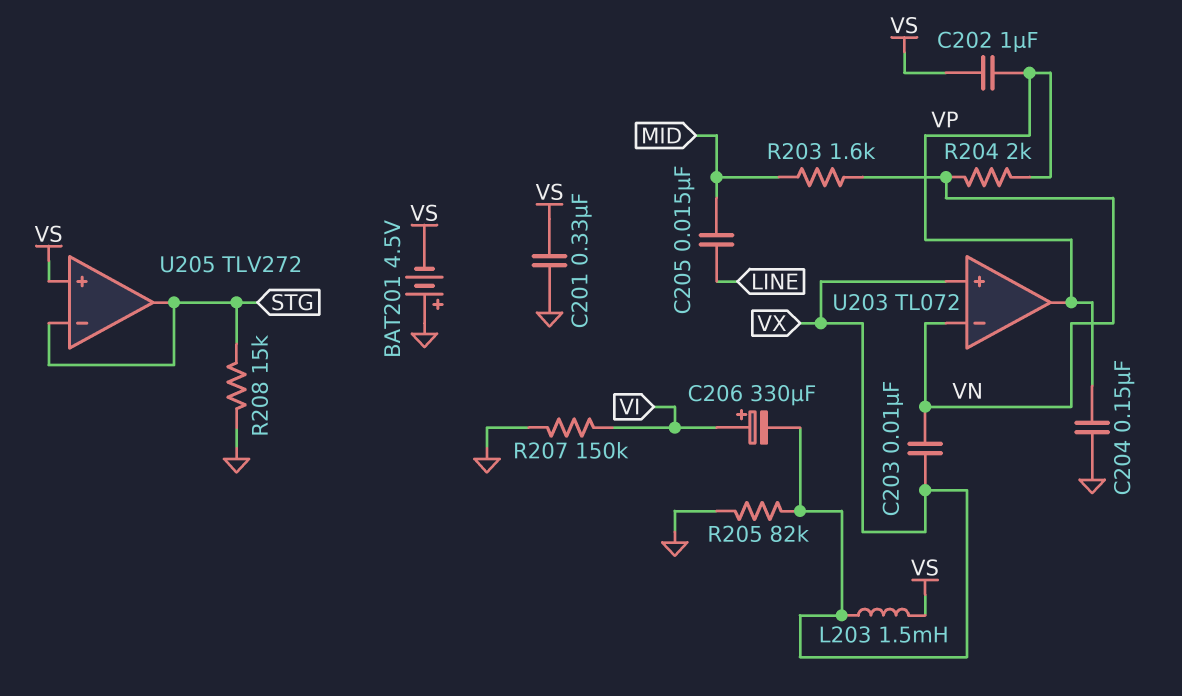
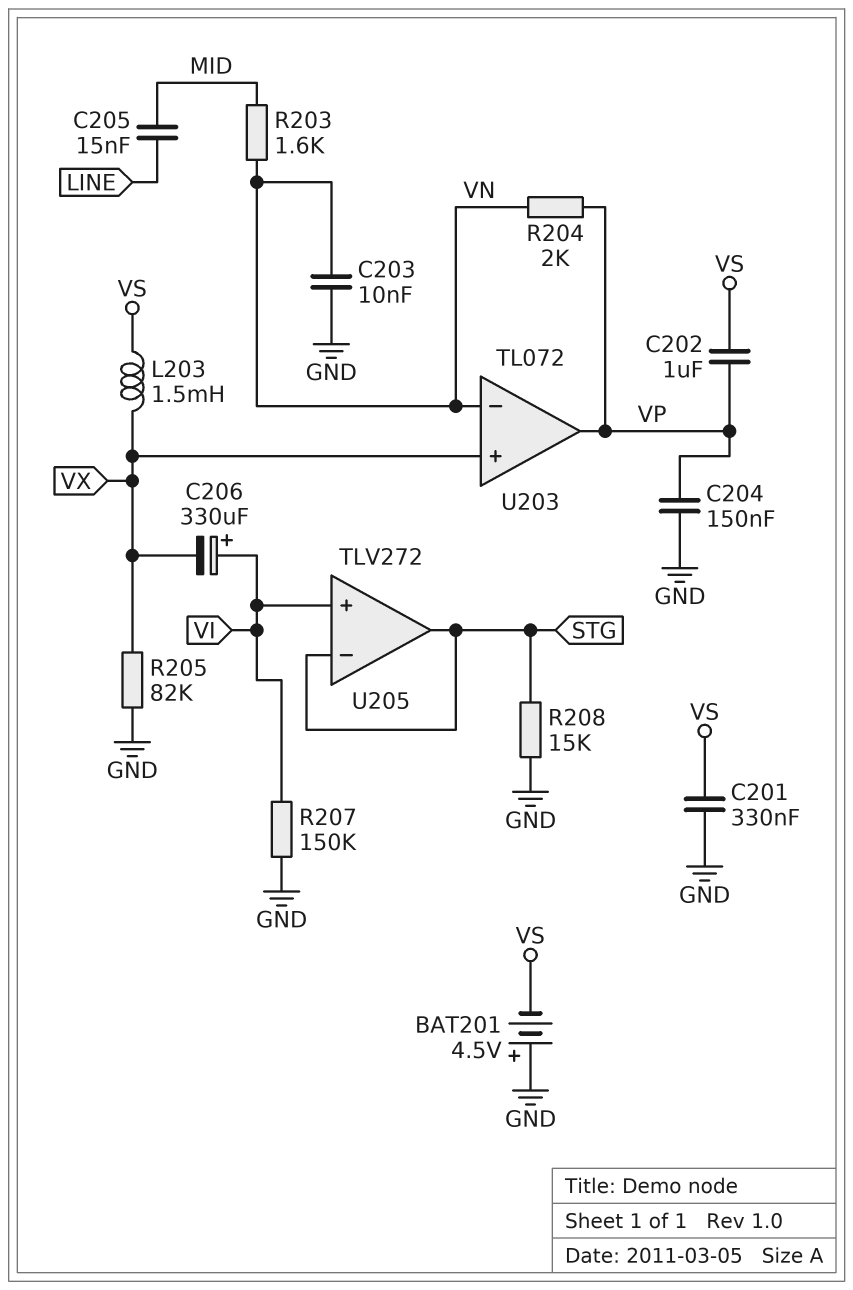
C203: 10nF (VN, VX) -> 10nF (GND, VN)
U205 pin in+: VS -> VI

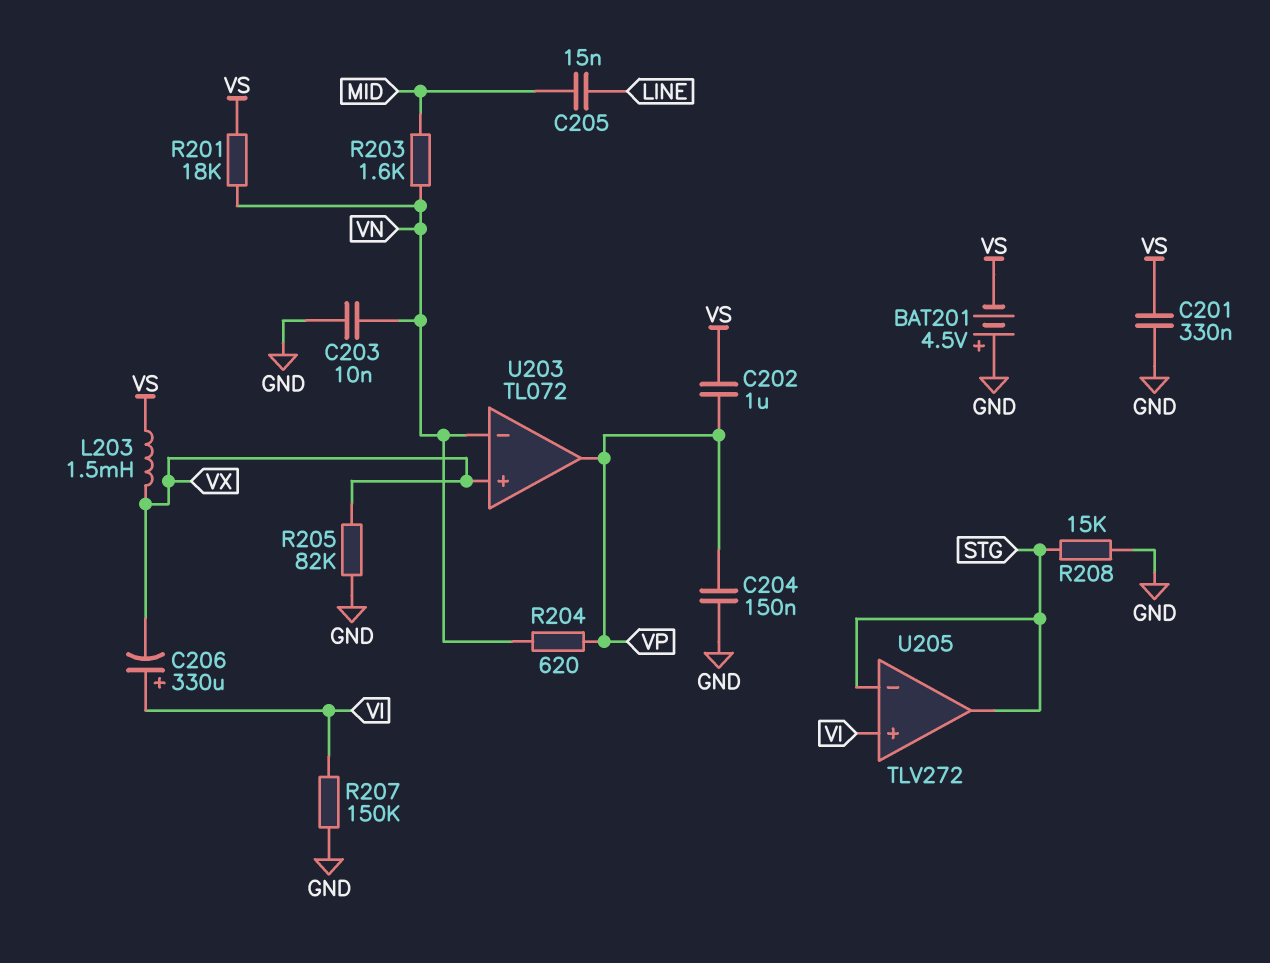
R201: none -> 18k (VN, VS)
R204: 2k (VN, VP) -> 620 (VN, VP)

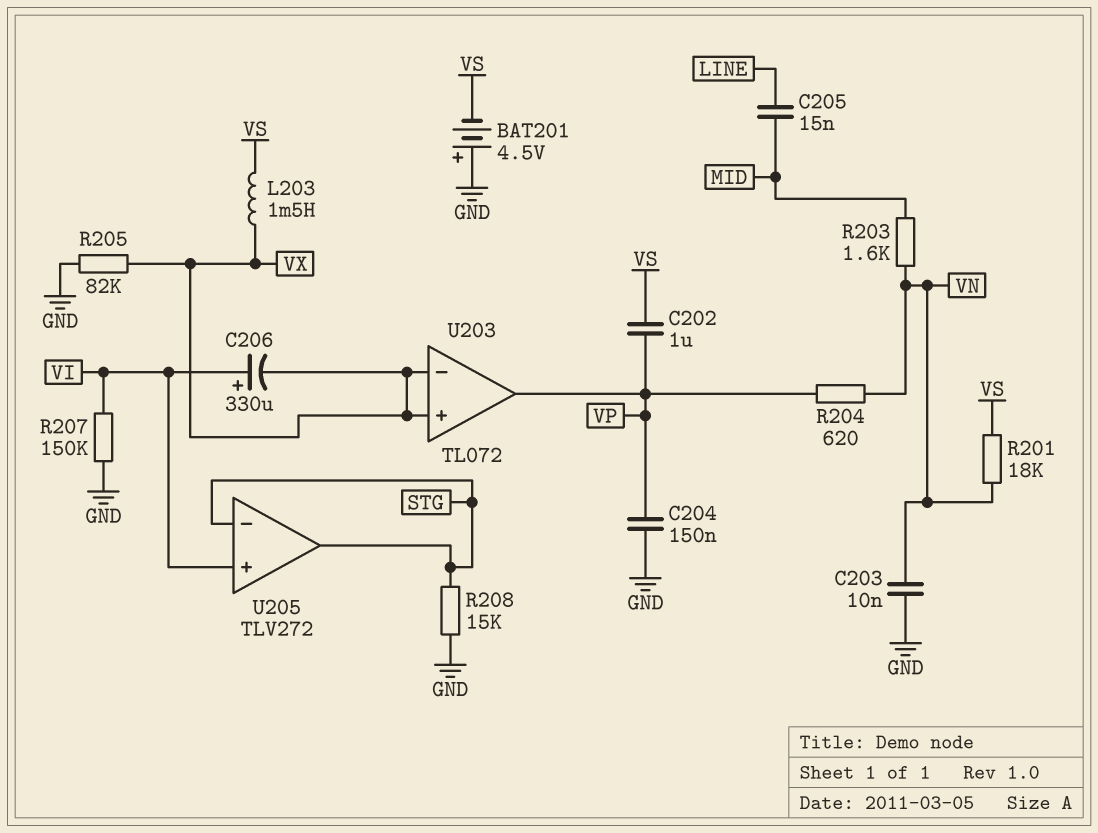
C201: 330nF (GND, VS) -> none
U203 pin in-: VN -> VX

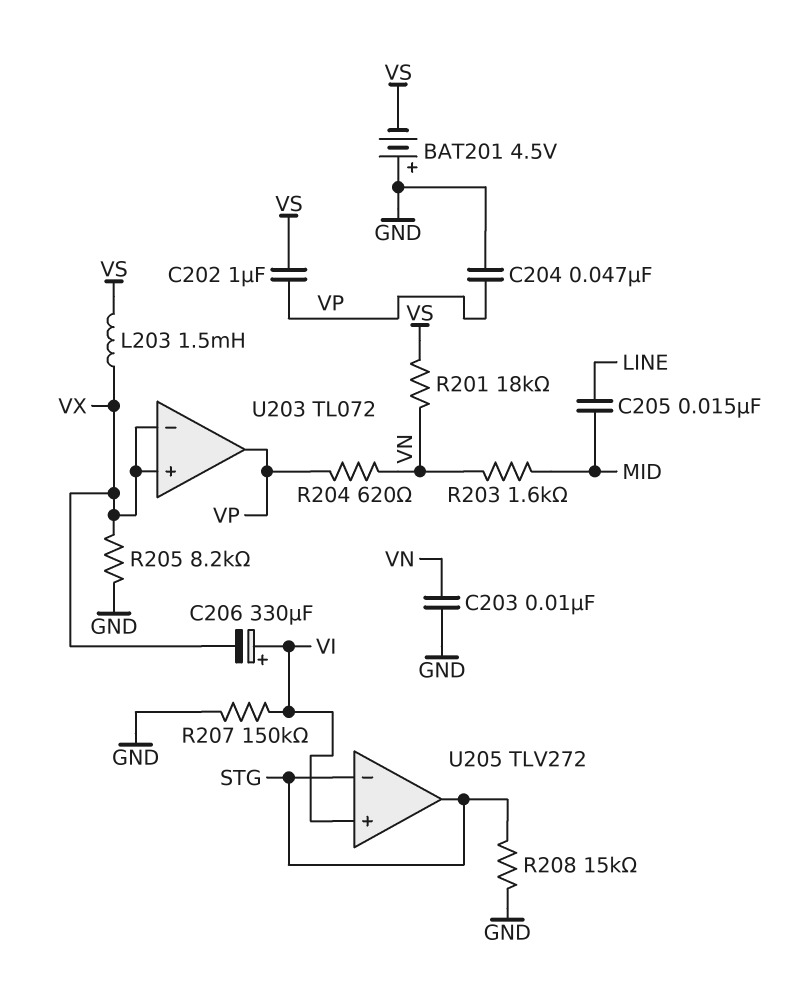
C204: 150nF (GND, VP) -> 47nF (GND, VP)
R205: 82k (GND, VX) -> 8.2k (GND, VX)

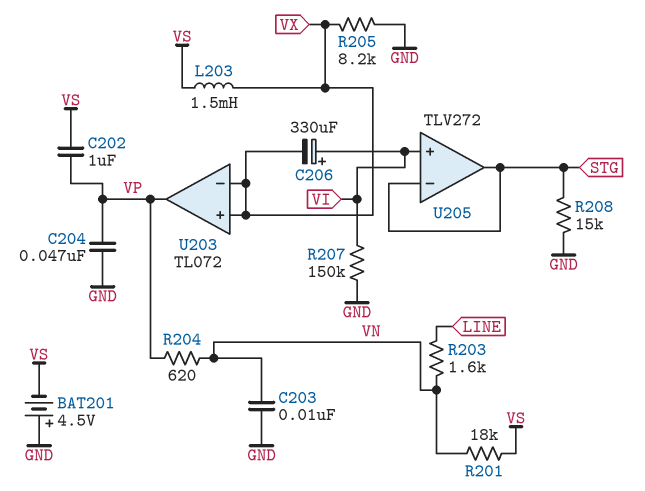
C205: 15nF (LINE, MID) -> none
R203: 1.6k (MID, VN) -> 1.6k (LINE, VN)

